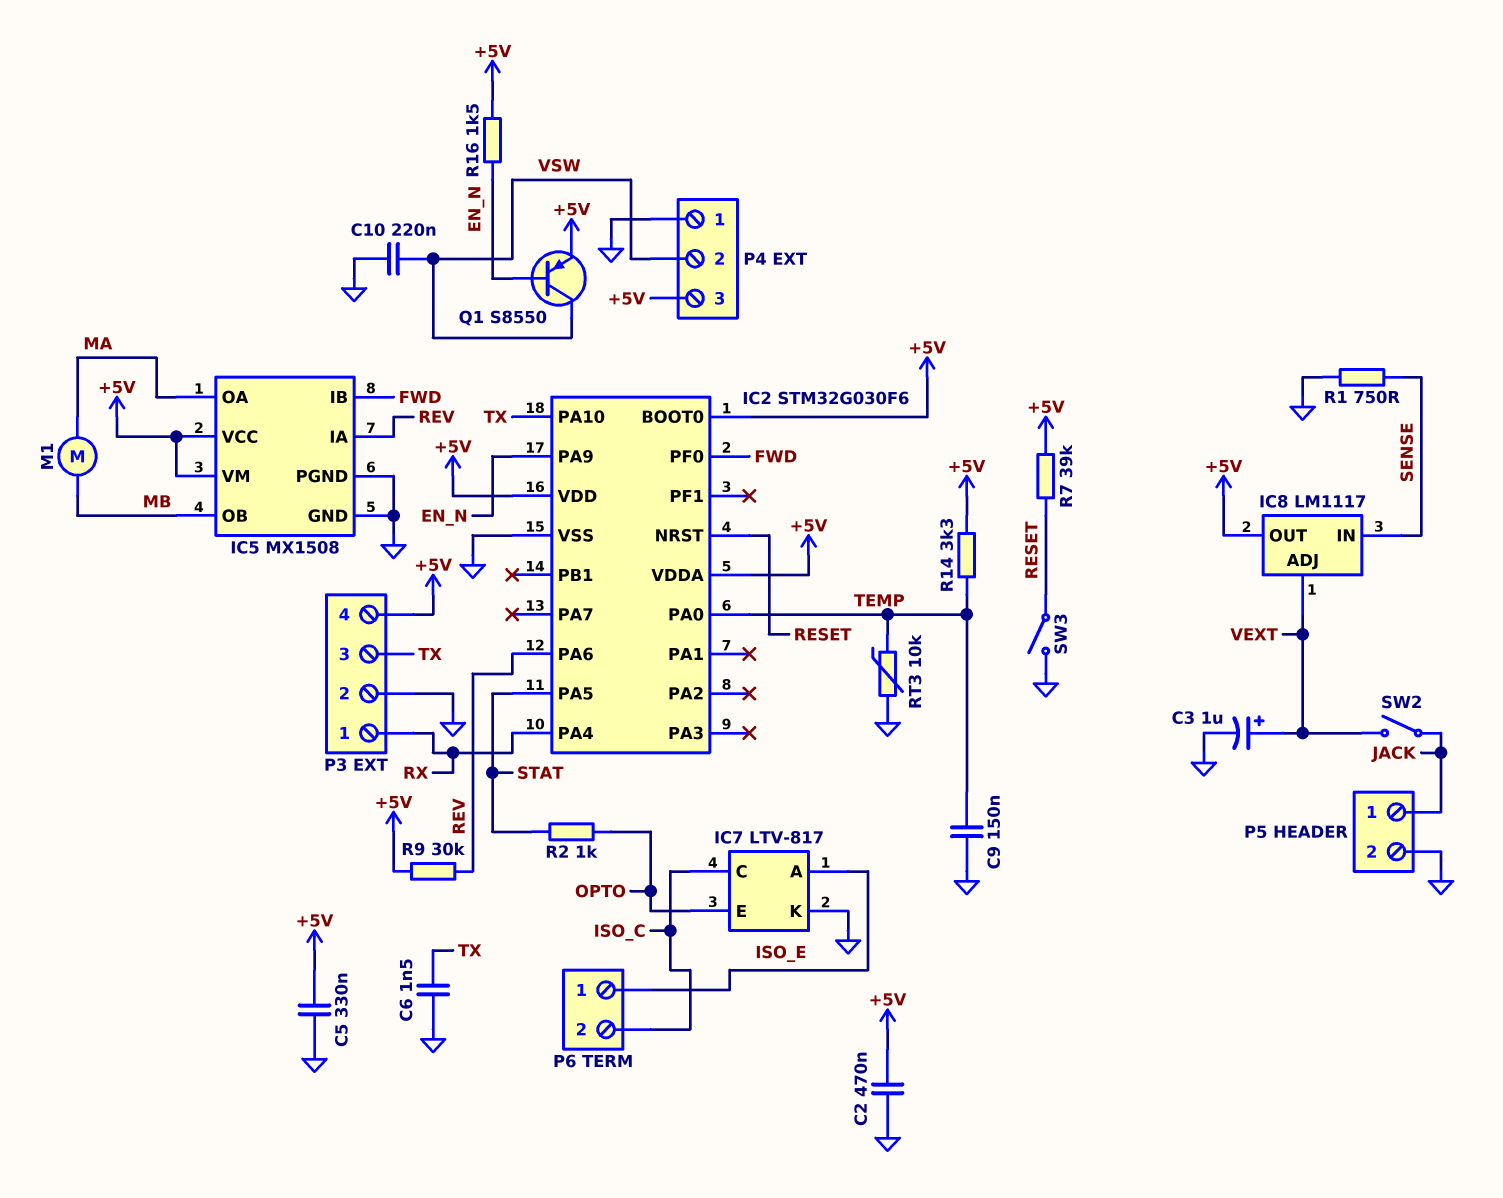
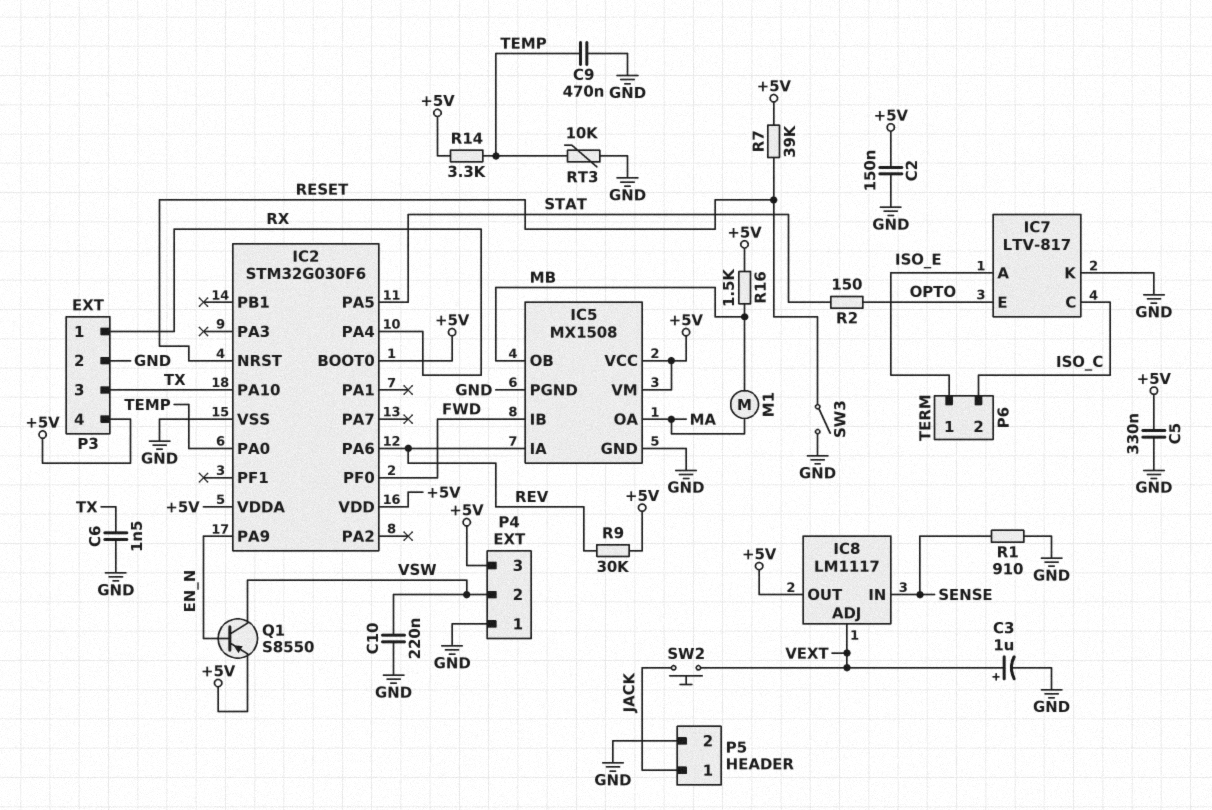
C2: 470nF (+5V, GND) -> 150nF (+5V, GND)
C9: 150nF (GND, TEMP) -> 470nF (GND, TEMP)
R1: 750 (GND, SENSE) -> 910 (GND, SENSE)
R2: 1k (OPTO, STAT) -> 150 (OPTO, STAT)
R16: 1.5k (+5V, EN_N) -> 1.5k (+5V, MB)
SW2: switch (JACK, VEXT) -> button (JACK, VEXT)

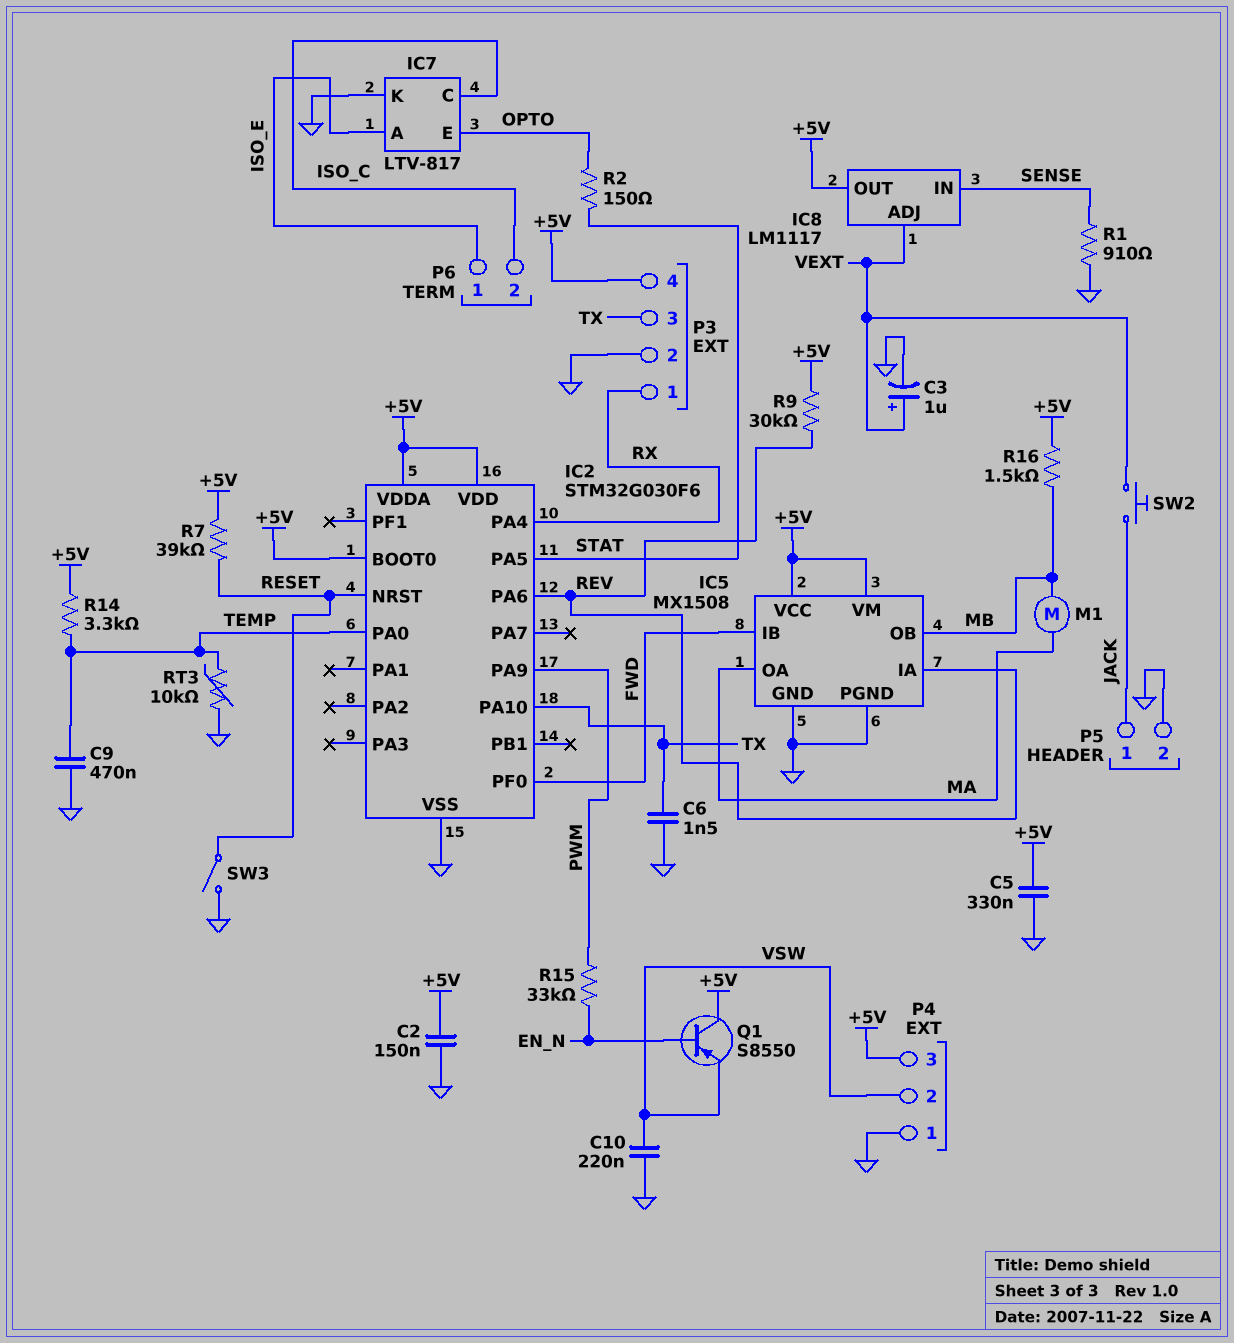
IC2 pin PA9: EN_N -> PWM
Q1: PNP S8550 (B EN_N, C VSW, E +5V) -> PNP S8550 (B EN_N, C +5V, E VSW)
R15: none -> 33k (EN_N, PWM)

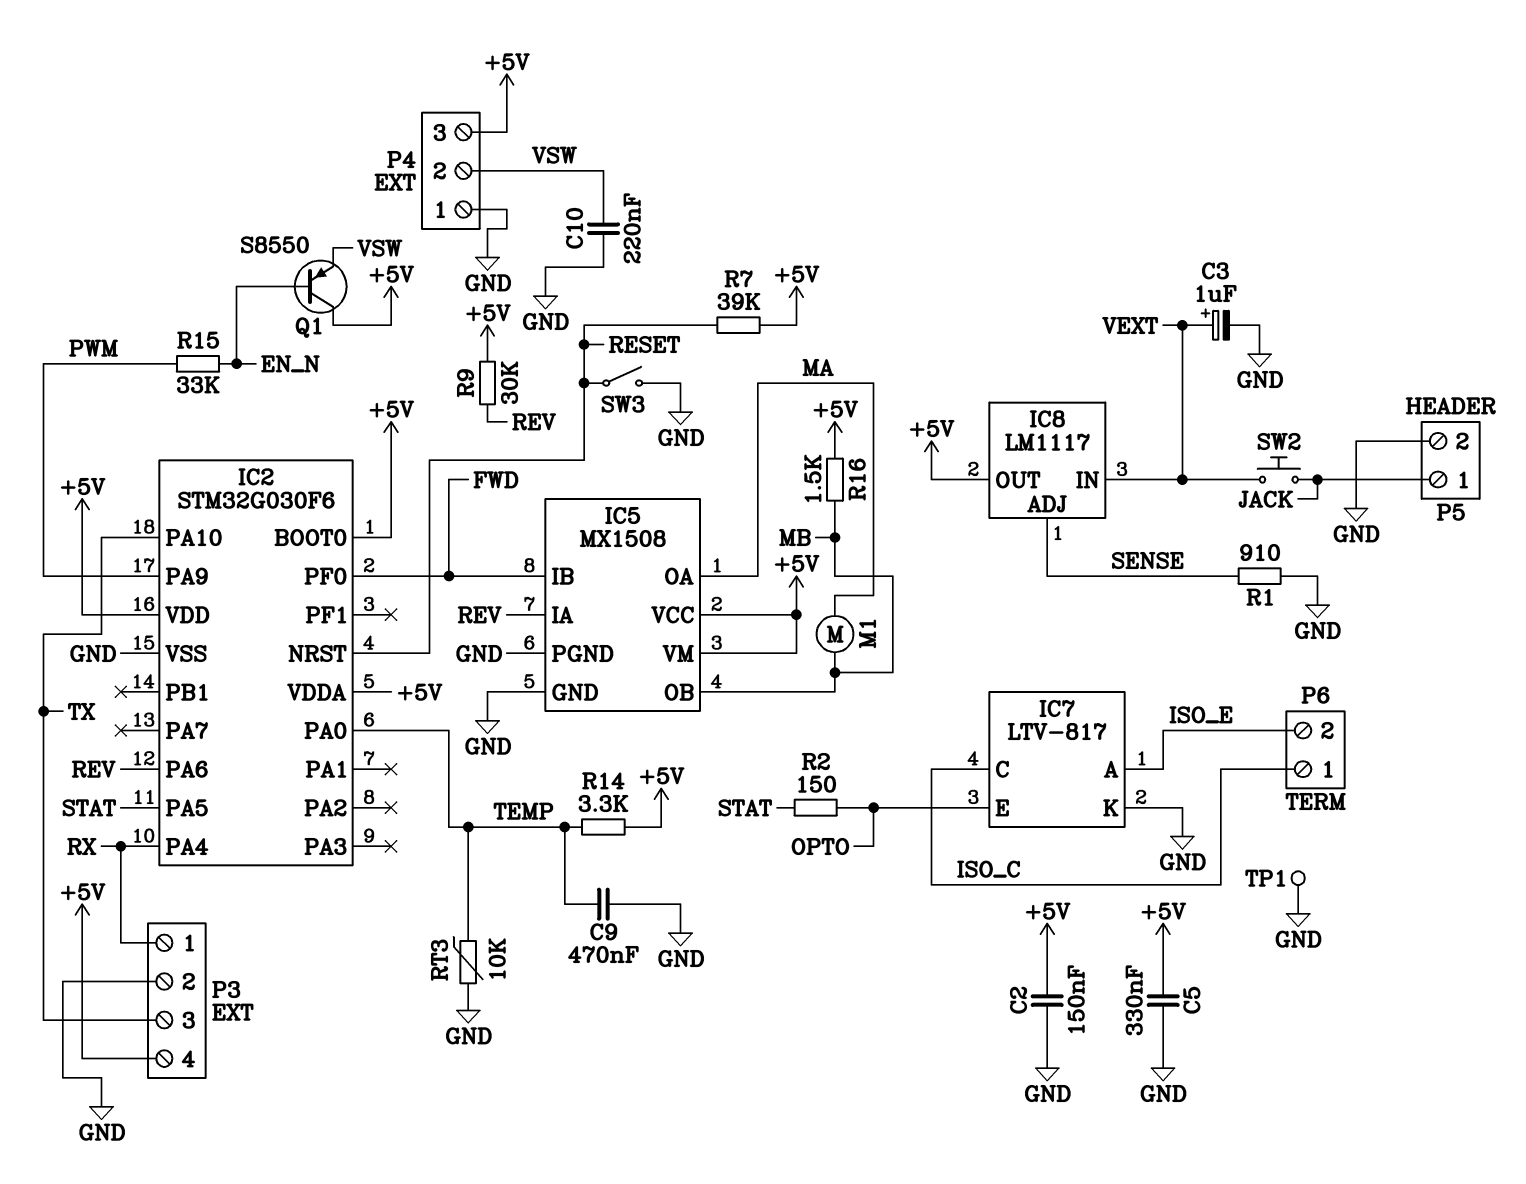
C6: 1.5nF (GND, TX) -> none
IC8 pin ADJ: VEXT -> SENSE
IC8 pin IN: SENSE -> VEXT
P6 pin 1: ISO_E -> ISO_C
P6 pin 2: ISO_C -> ISO_E
TP1: none -> test point (GND)

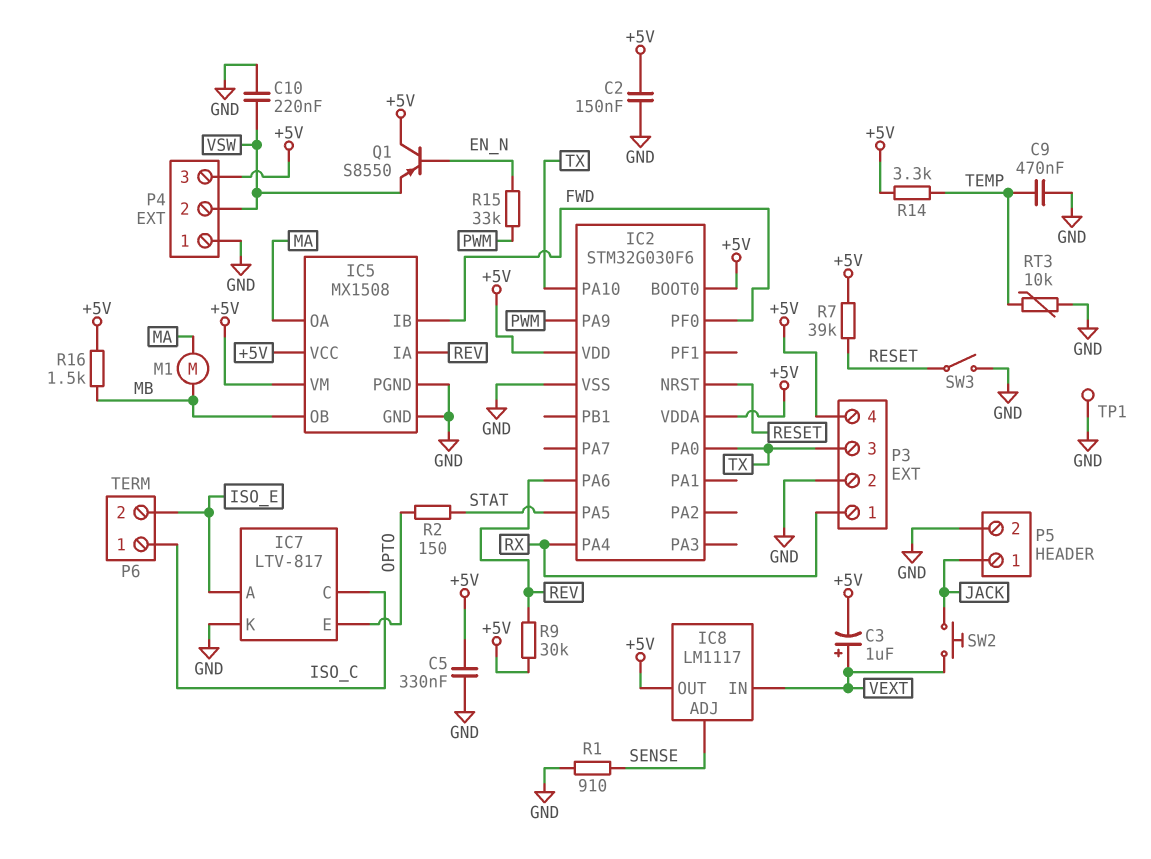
C3: 1uF (plus VEXT, minus GND) -> 1uF (plus VEXT, minus +5V)
IC2 pin PA0: TEMP -> TX

